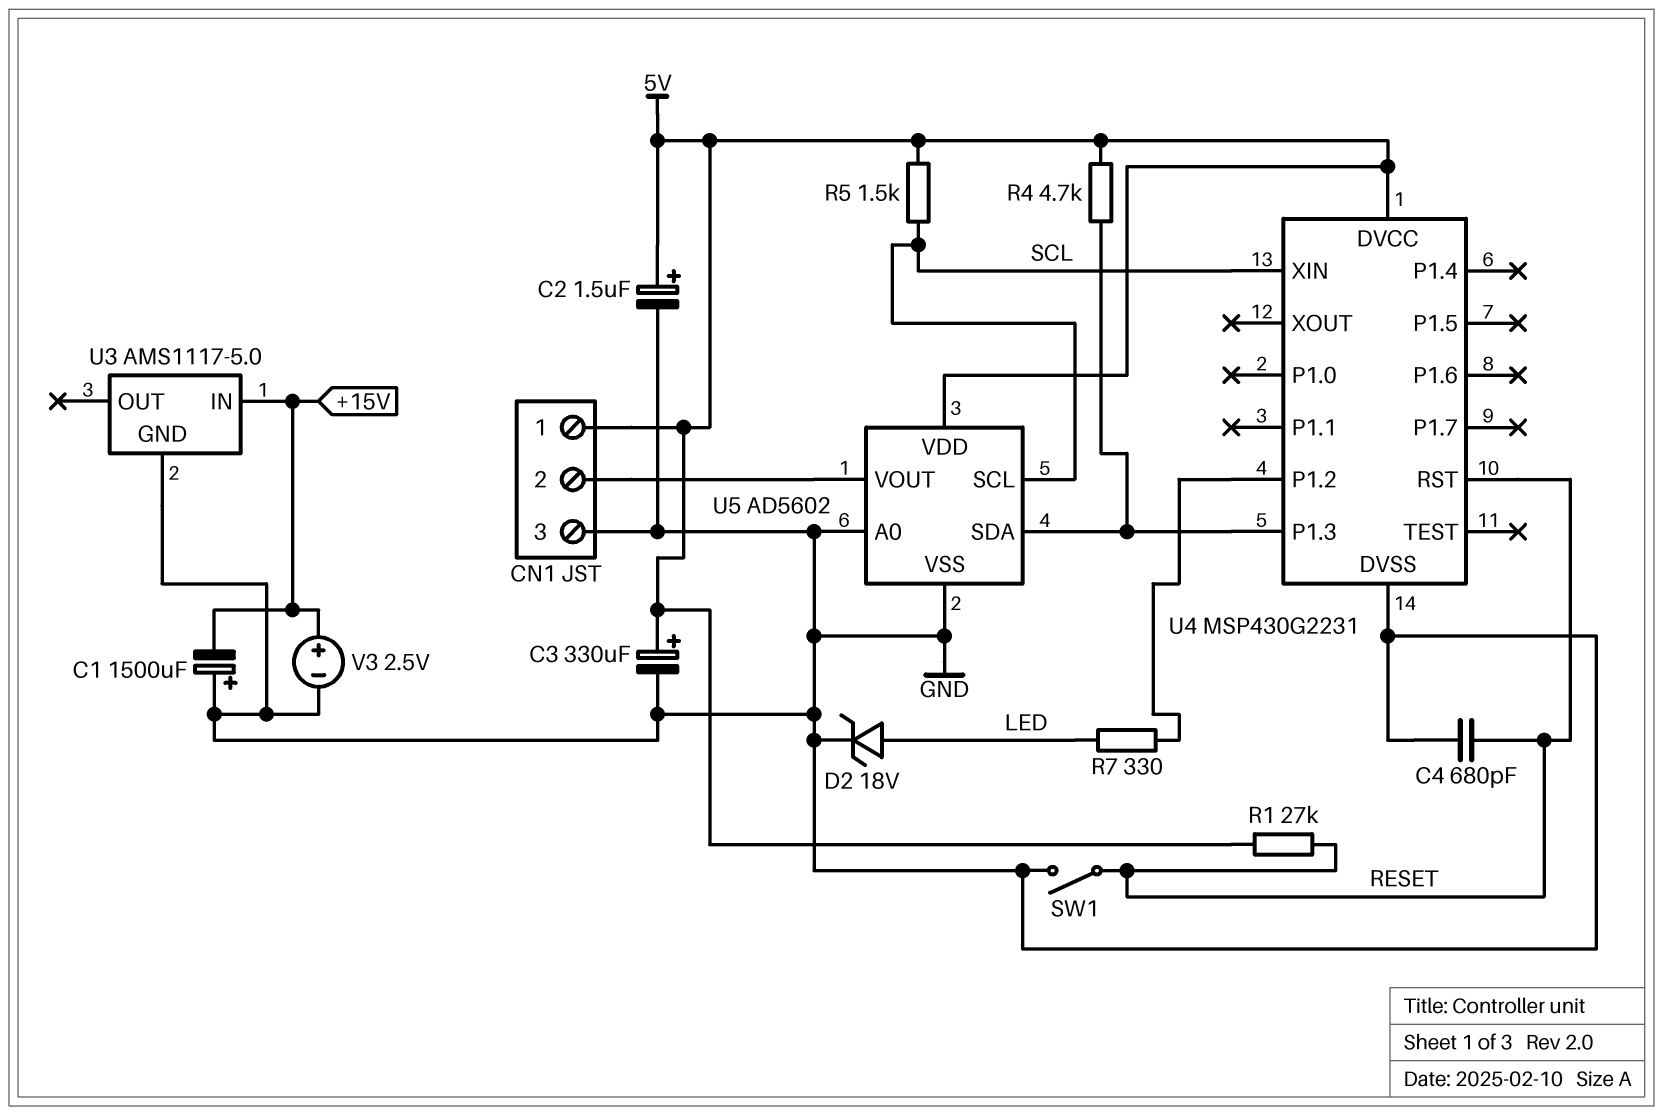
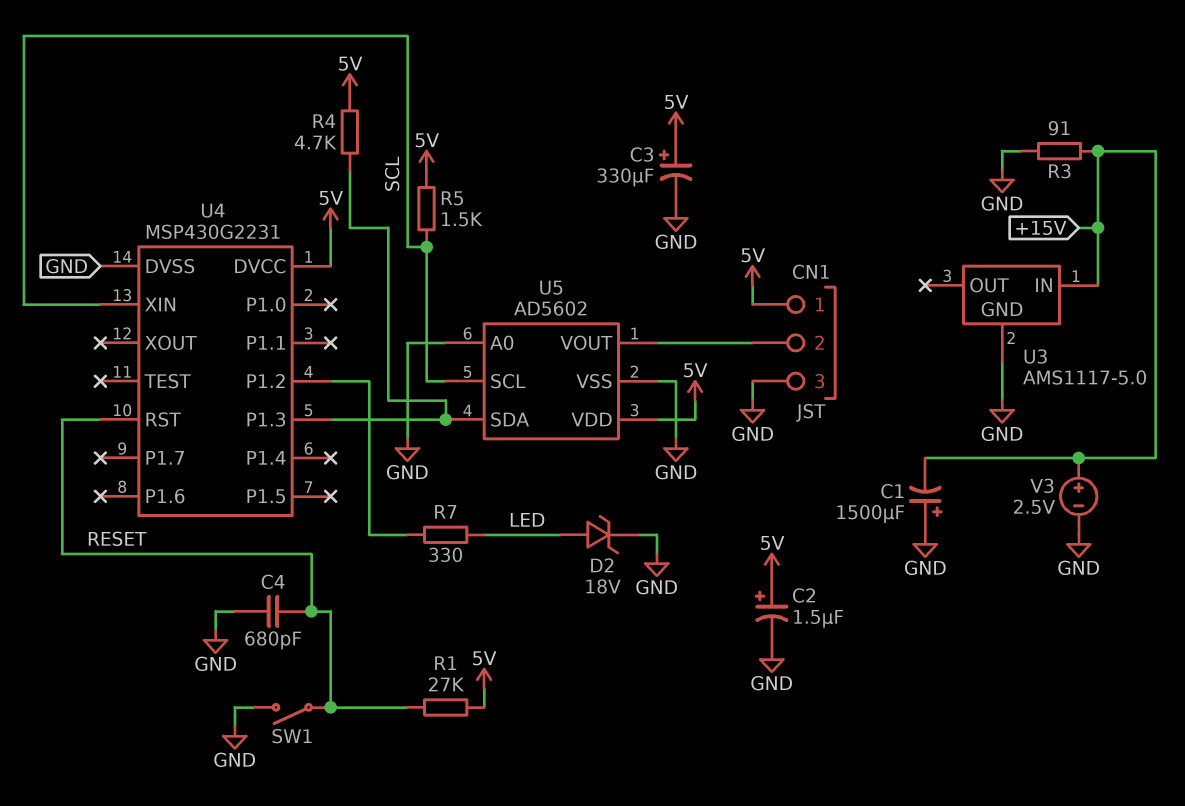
R3: none -> 91 (+15V, GND)

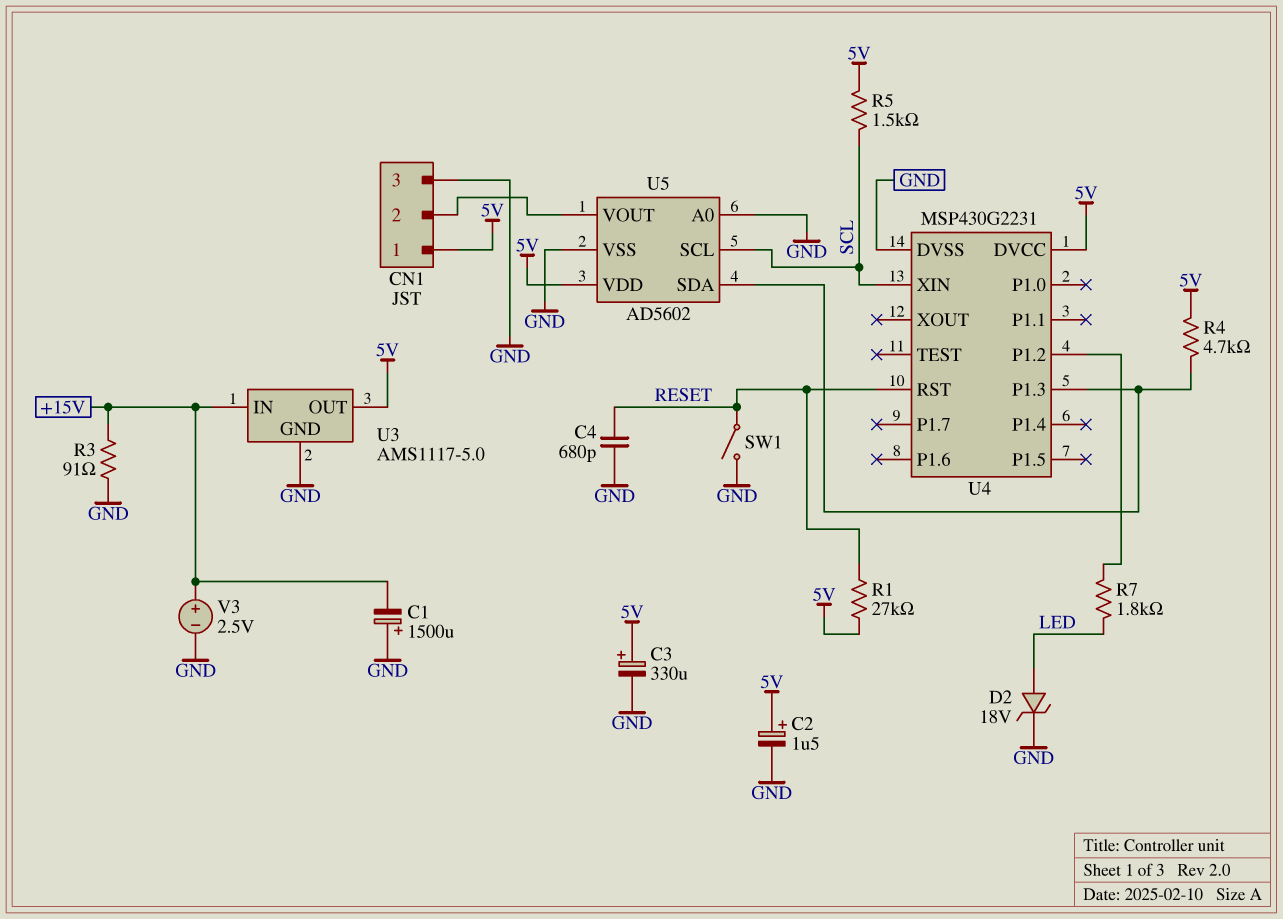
R7: 330 (LED, U4/P1.2) -> 1.8k (LED, U4/P1.2)
U3 pin OUT: none -> 5V

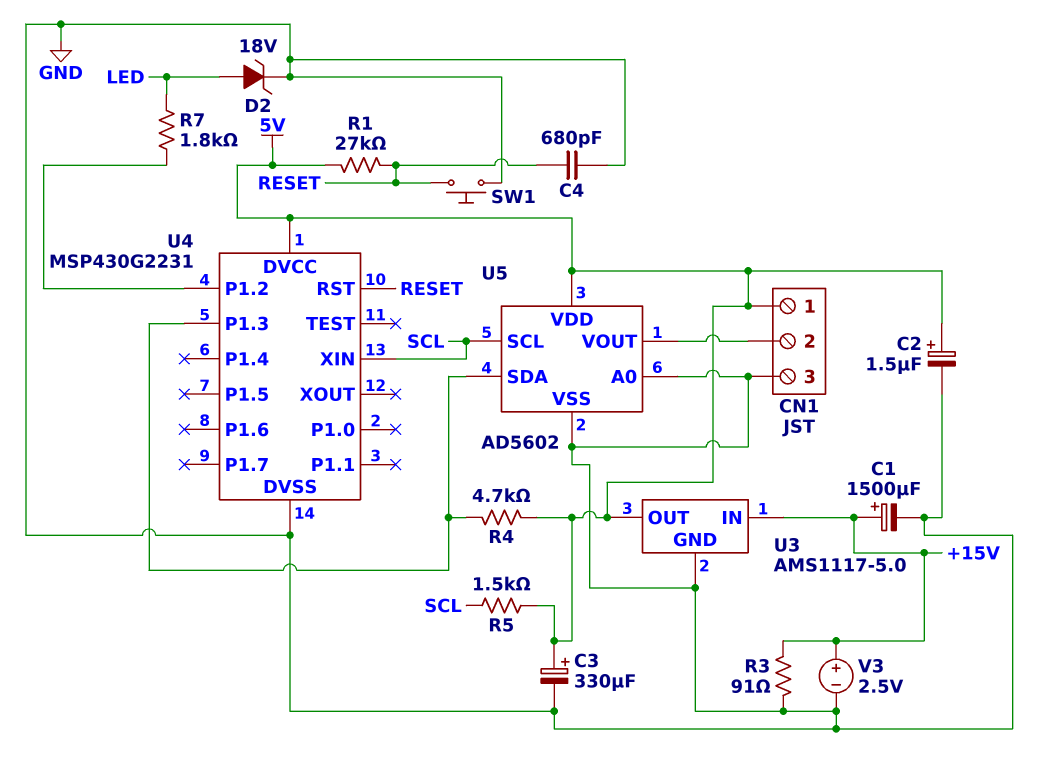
C1: 1500uF (plus GND, minus +15V) -> 1500uF (plus +15V, minus GND)
SW1: switch (GND, RESET) -> button (GND, RESET)

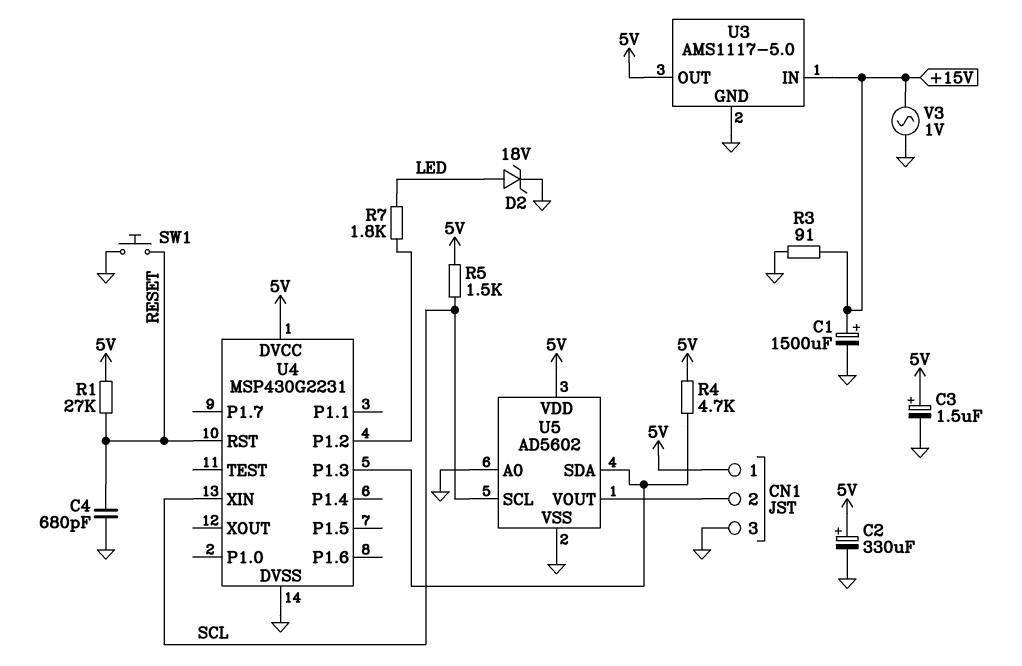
C2: 1.5uF (plus 5V, minus GND) -> 330uF (plus 5V, minus GND)
C3: 330uF (plus 5V, minus GND) -> 1.5uF (plus 5V, minus GND)
V3: 2.5V (plus +15V, minus GND) -> AC 1V (+15V, GND)

